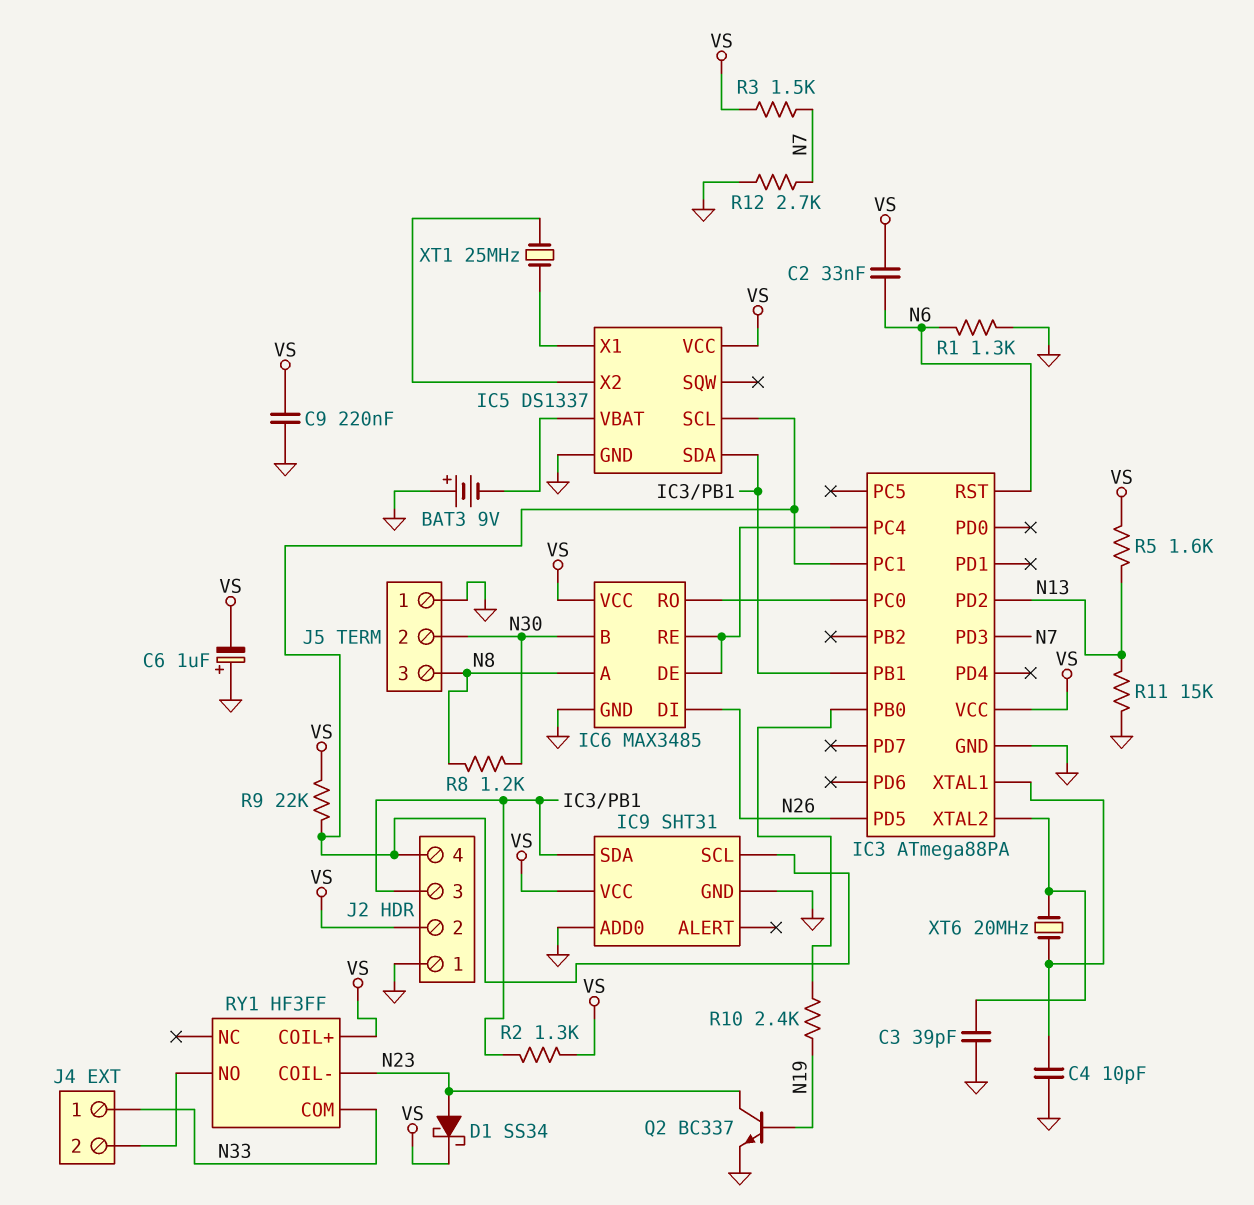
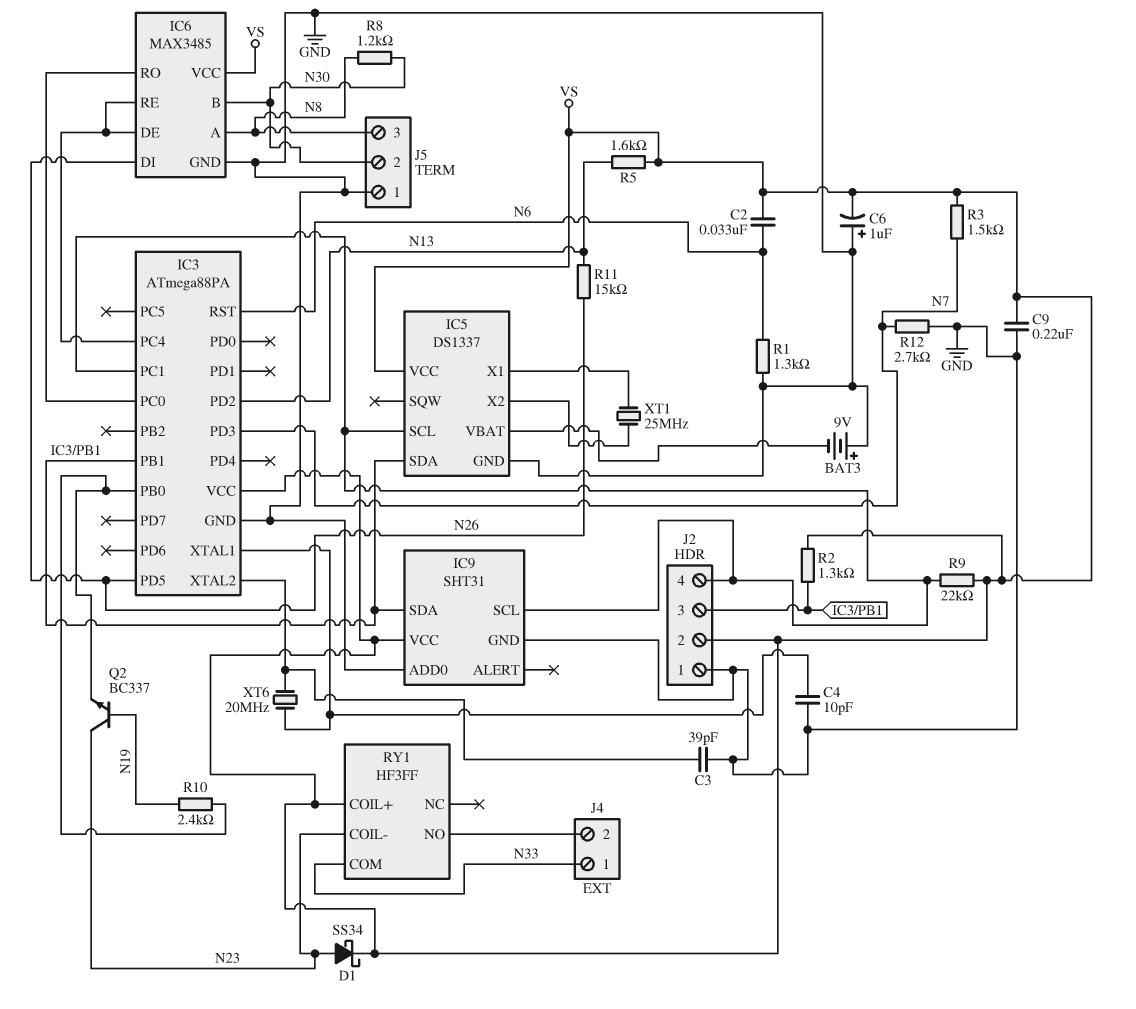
Q2: NPN BC337 (B N19, C N23, E GND) -> NPN BC337 (B N19, C N23, E IC3/PB0)
R11: 15k (GND, N13) -> 15k (N13, N26)

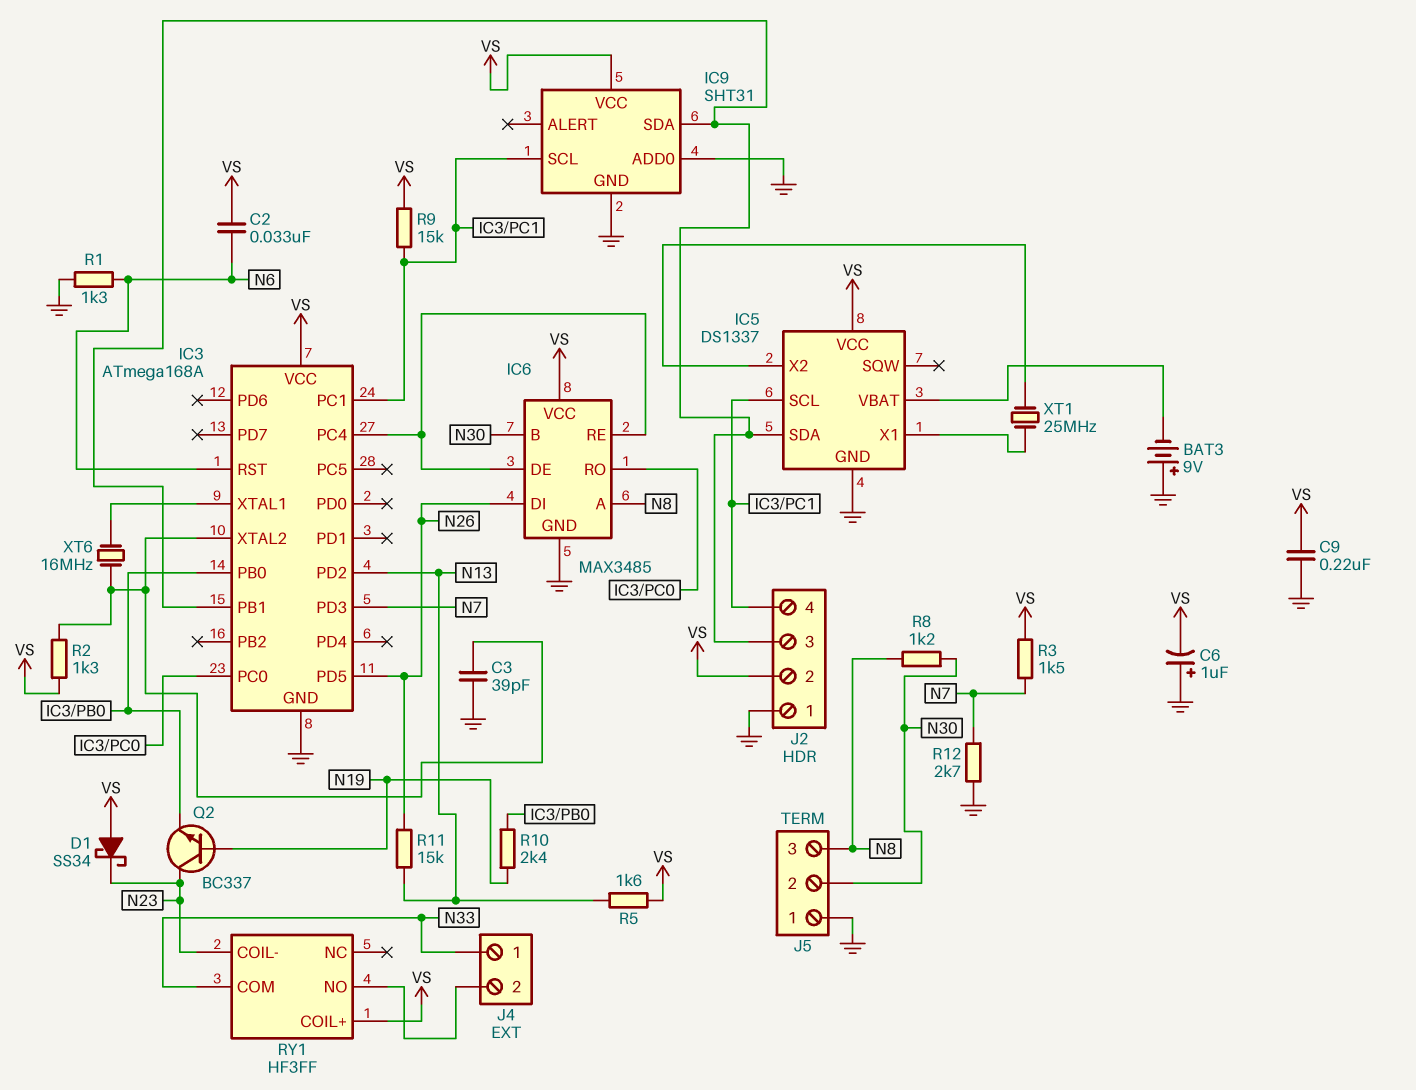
C4: 10pF (GND, IC3/XTAL1) -> none
D1: schottky SS34 (A N23, K VS) -> schottky SS34 (A VS, K N23)
IC3: ATmega88PA -> ATmega168A
R2: 1.3k (IC3/PB1, VS) -> 1.3k (IC3/XTAL2, VS)
R9: 22k (IC3/PC1, VS) -> 15k (IC3/PC1, VS)
XT6: 20MHz (IC3/XTAL1, IC3/XTAL2) -> 16MHz (IC3/XTAL1, IC3/XTAL2)

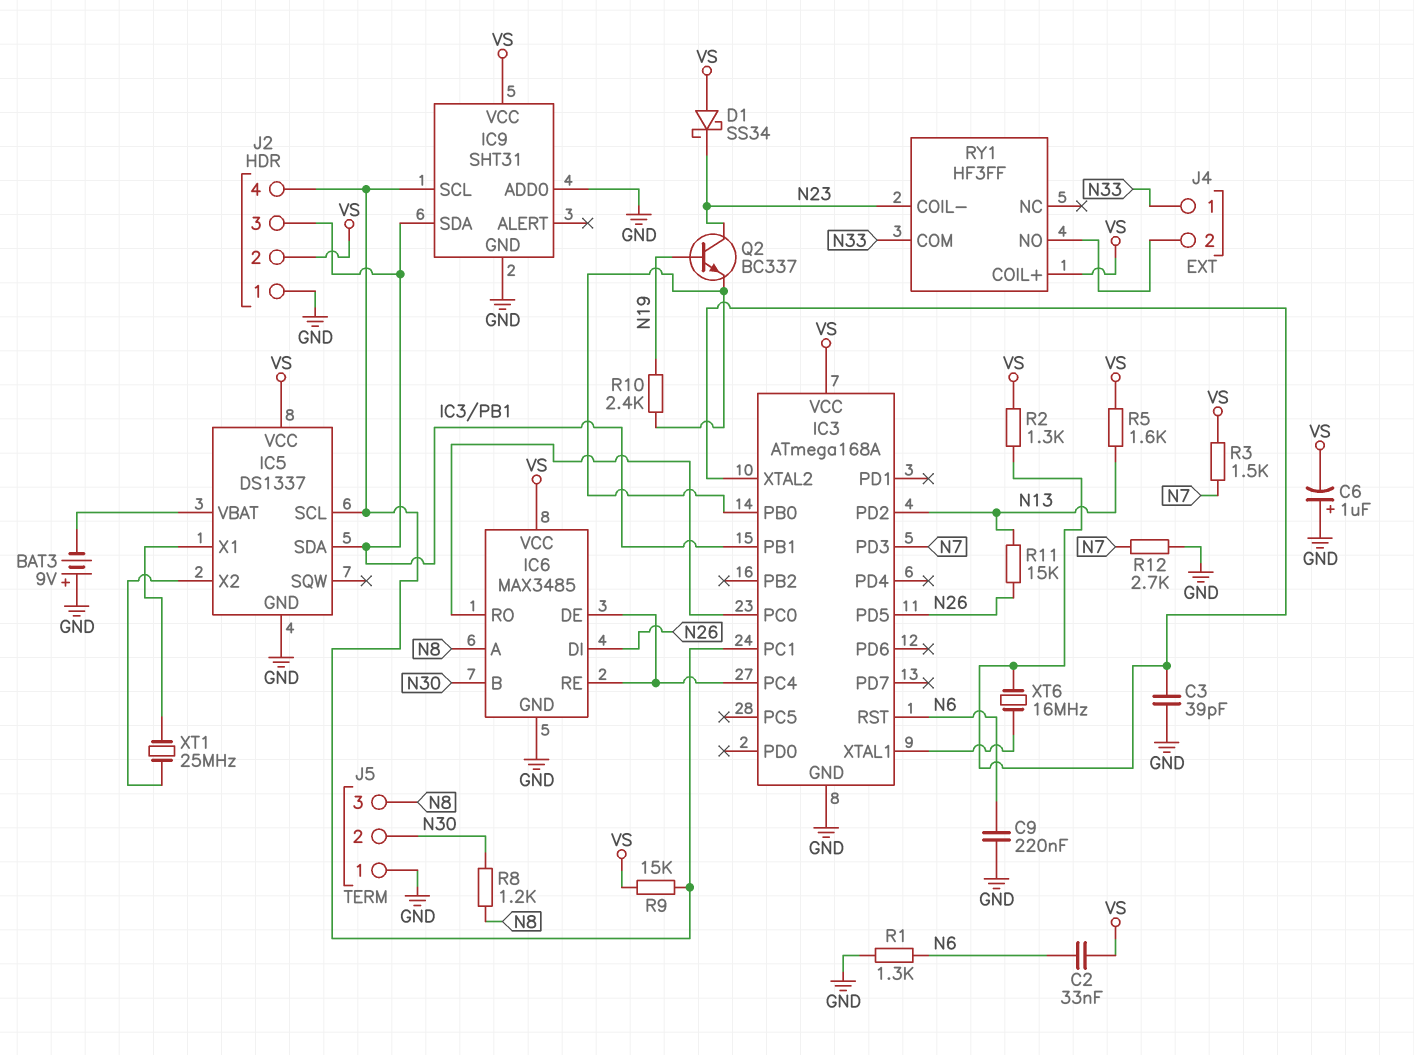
C9: 220nF (GND, VS) -> 220nF (GND, N6)

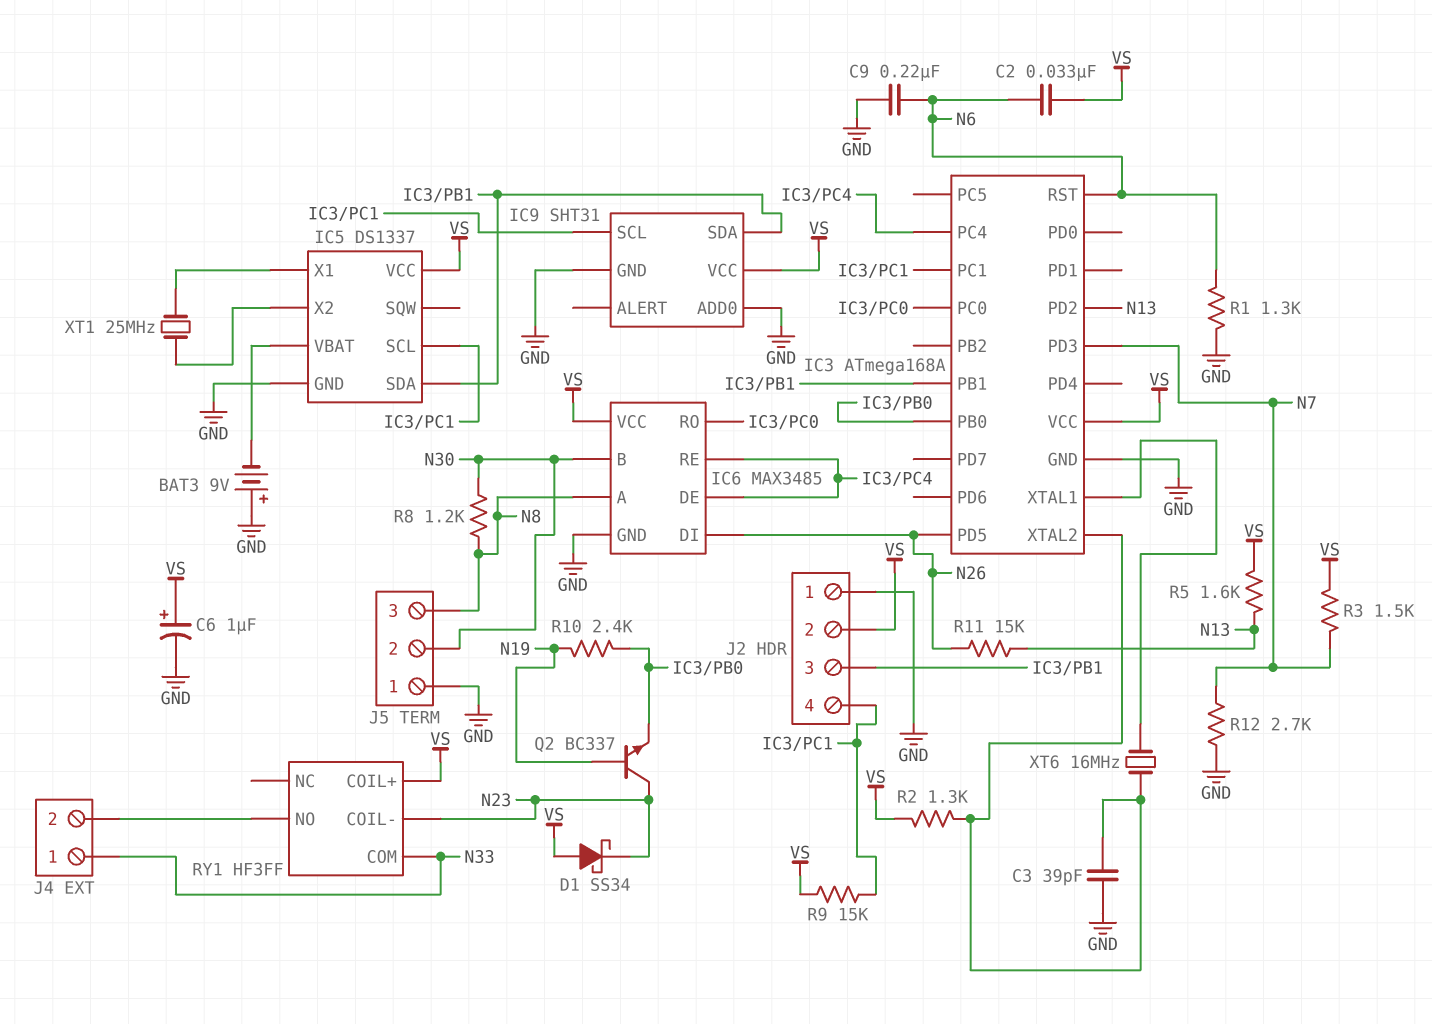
C6: 1uF (plus GND, minus VS) -> 1uF (plus VS, minus GND)

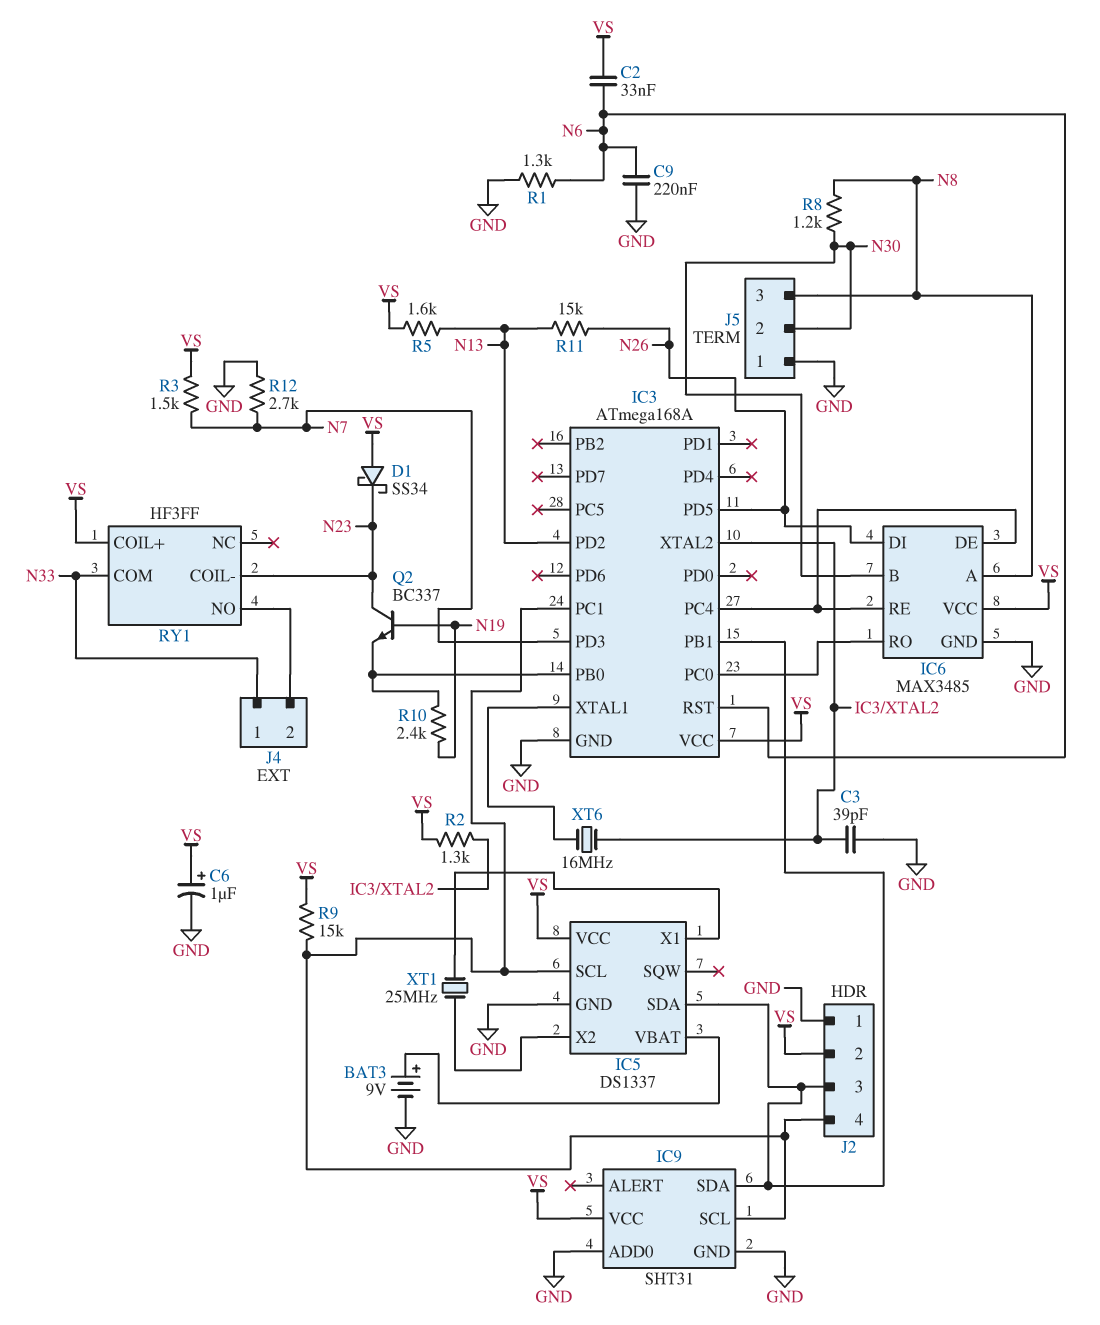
BAT3: 9V (plus GND, minus IC5/VBAT) -> 9V (plus IC5/VBAT, minus GND)

